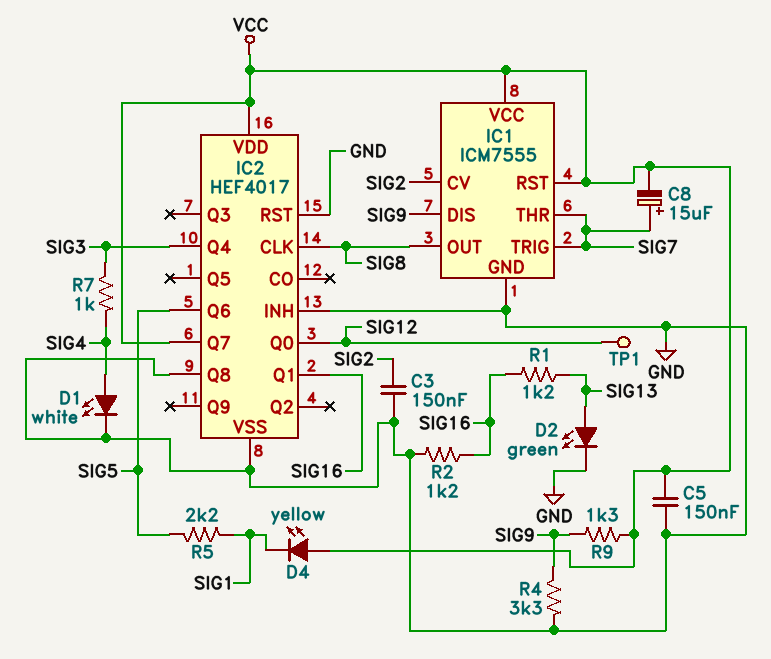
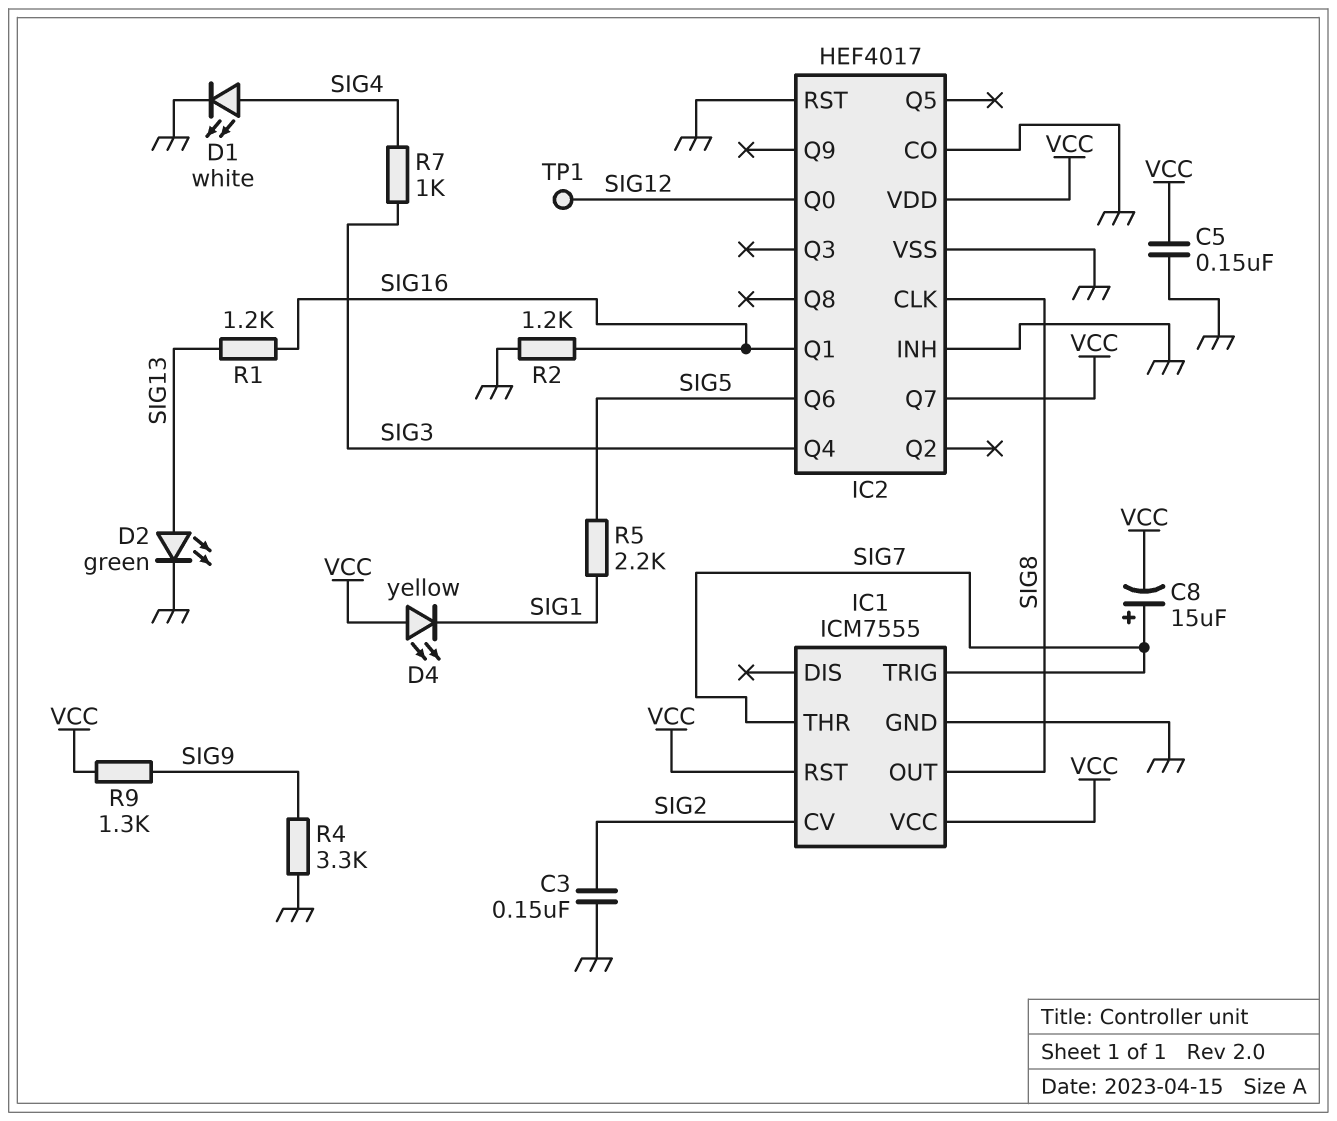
IC1 pin DIS: SIG9 -> none
IC2 pin CO: none -> GND
IC2 pin Q8: GND -> none

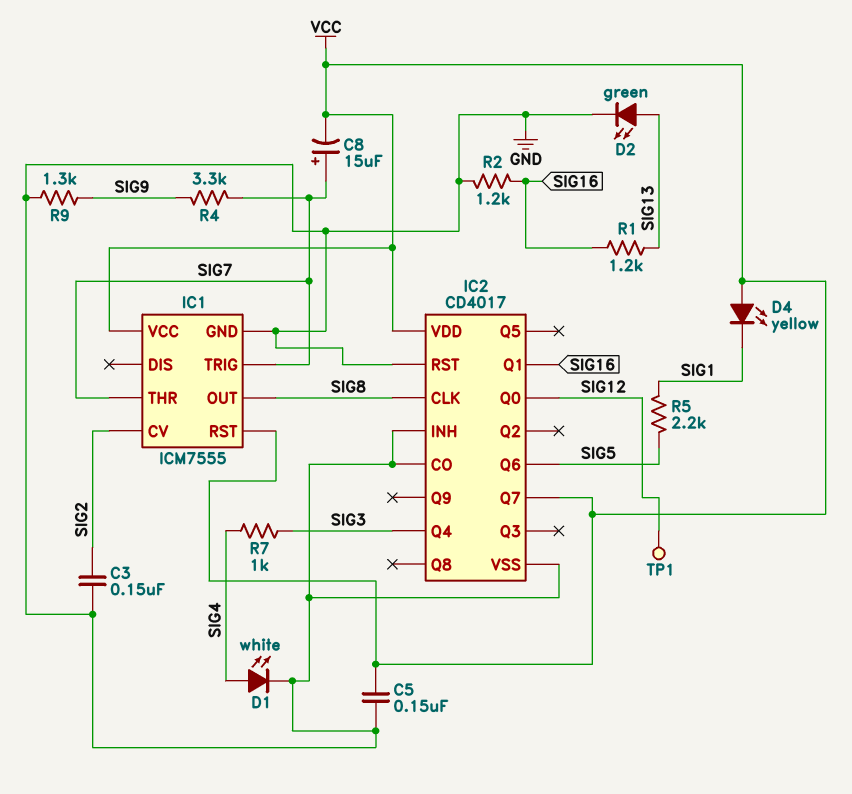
IC2: HEF4017 -> CD4017
R4: 3.3k (GND, SIG9) -> 3.3k (SIG7, SIG9)
R9: 1.3k (SIG9, VCC) -> 1.3k (GND, SIG9)

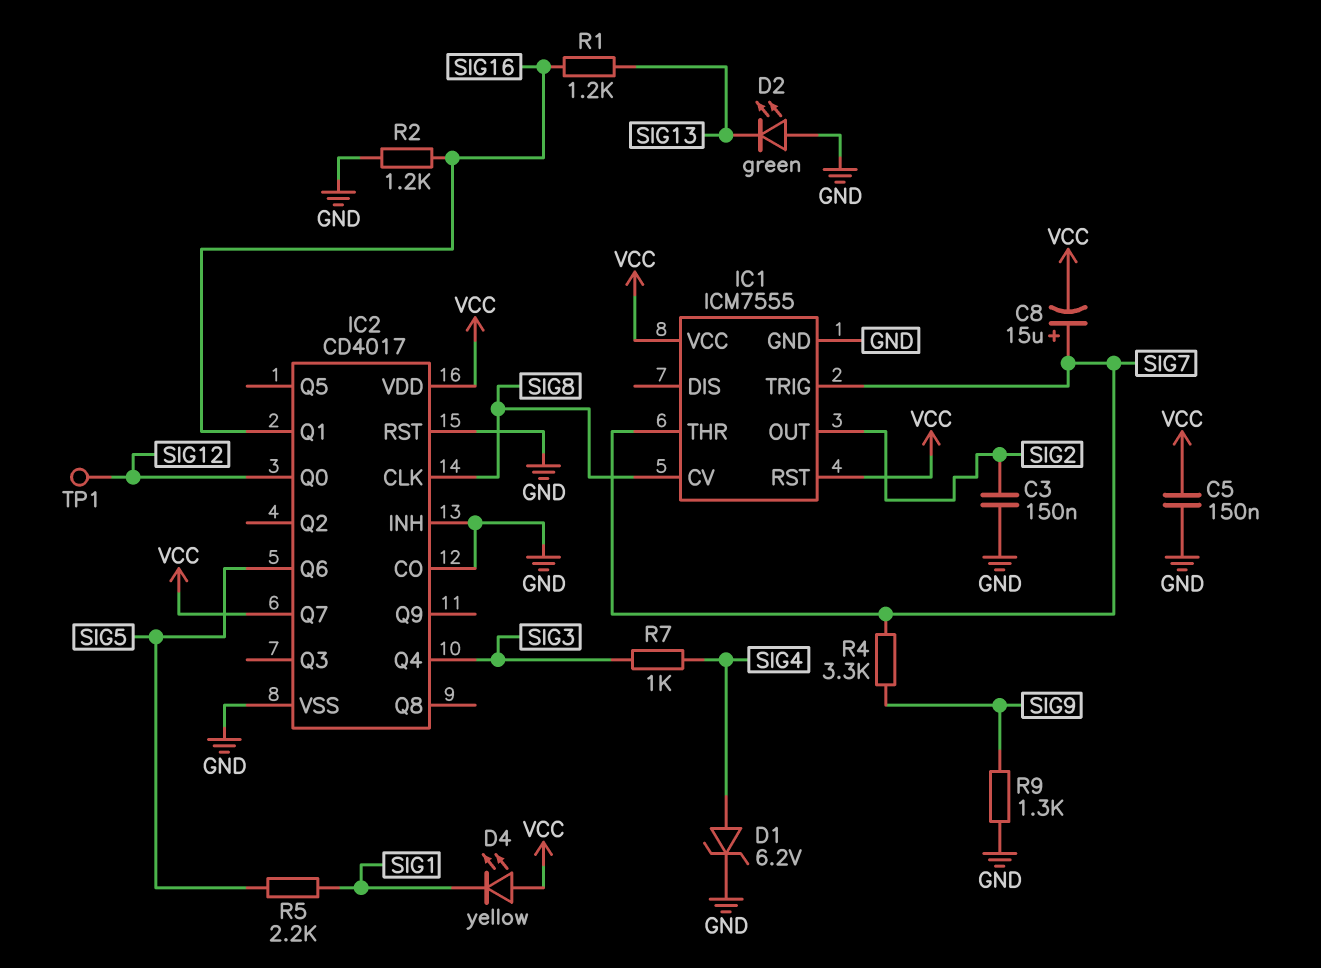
D1: LED white (A SIG4, K GND) -> zener 6.2V (A SIG4, K GND)
D2: LED green (A SIG13, K GND) -> LED green (A GND, K SIG13)
IC1 pin CV: SIG2 -> SIG8
IC1 pin OUT: SIG8 -> SIG2

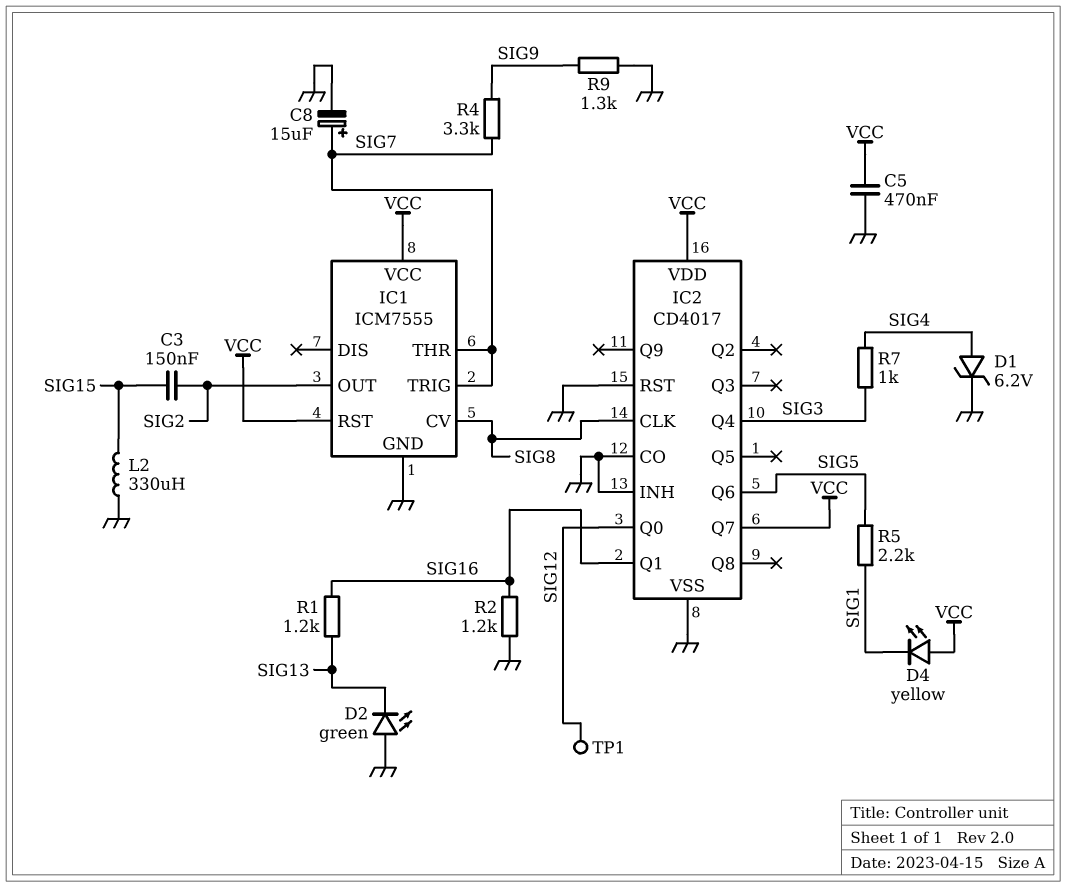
C3: 150nF (GND, SIG2) -> 150nF (SIG2, SIG15)
C5: 150nF (GND, VCC) -> 470nF (GND, VCC)
C8: 15uF (plus SIG7, minus VCC) -> 15uF (plus SIG7, minus GND)
L2: none -> 330uH (GND, SIG15)

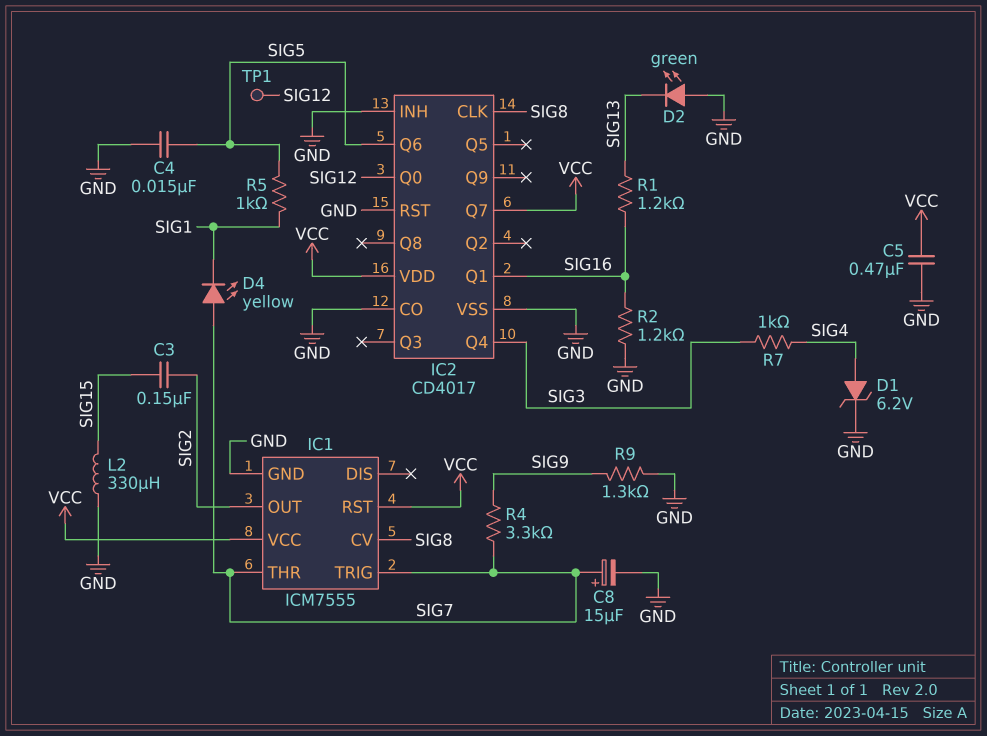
C4: none -> 15nF (GND, SIG5)
D4: LED yellow (A VCC, K SIG1) -> LED yellow (A SIG7, K SIG1)
R5: 2.2k (SIG1, SIG5) -> 1k (SIG1, SIG5)

